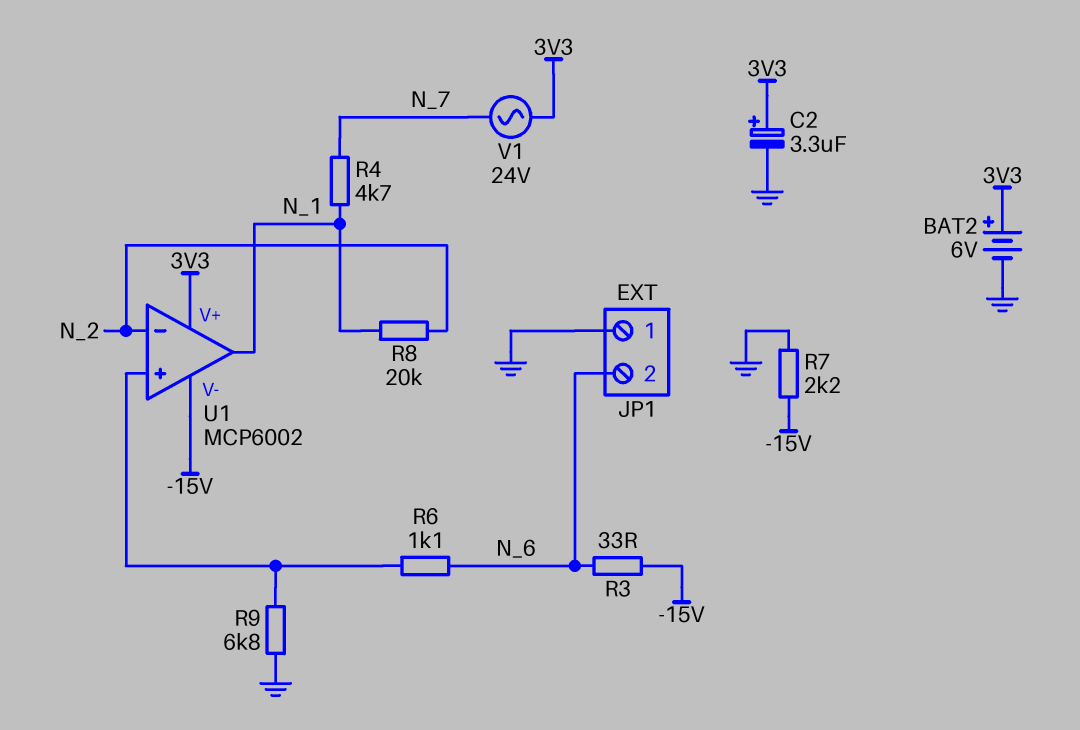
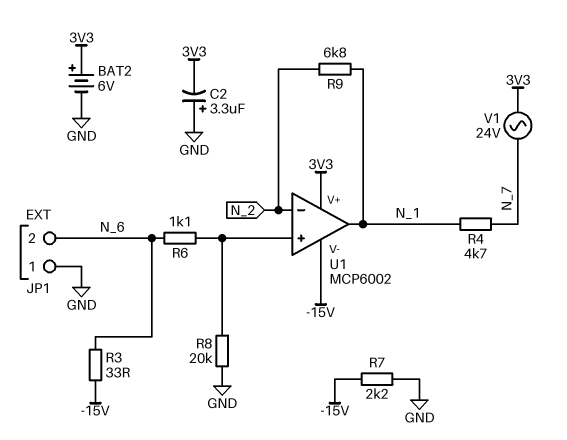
C2: 3.3uF (plus 3V3, minus GND) -> 3.3uF (plus GND, minus 3V3)
R8: 20k (N_1, N_2) -> 20k (GND, U1/in+)
R9: 6.8k (GND, U1/in+) -> 6.8k (N_1, N_2)

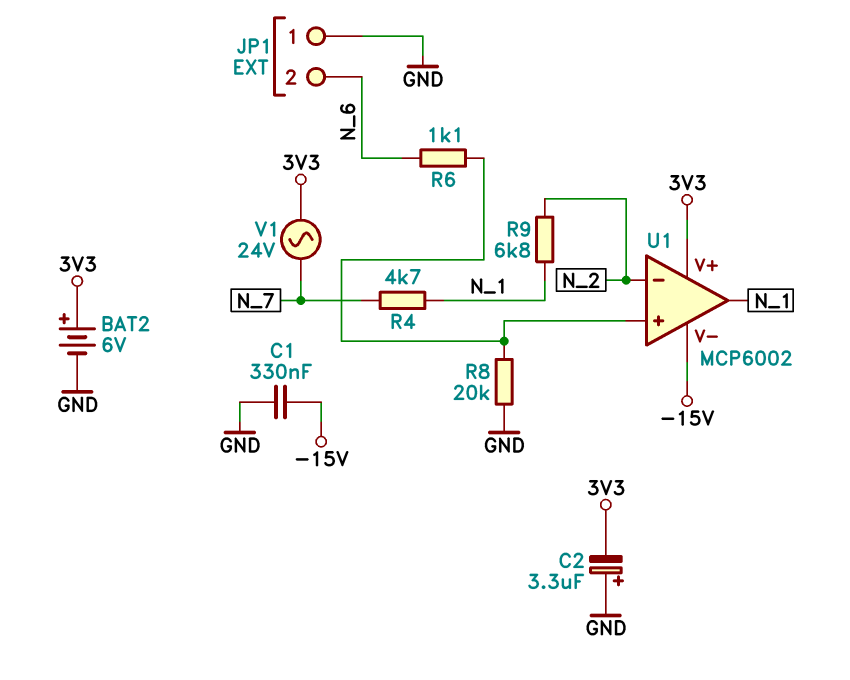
C1: none -> 330nF (-15V, GND)
R3: 33 (-15V, N_6) -> none
R7: 2.2k (-15V, GND) -> none

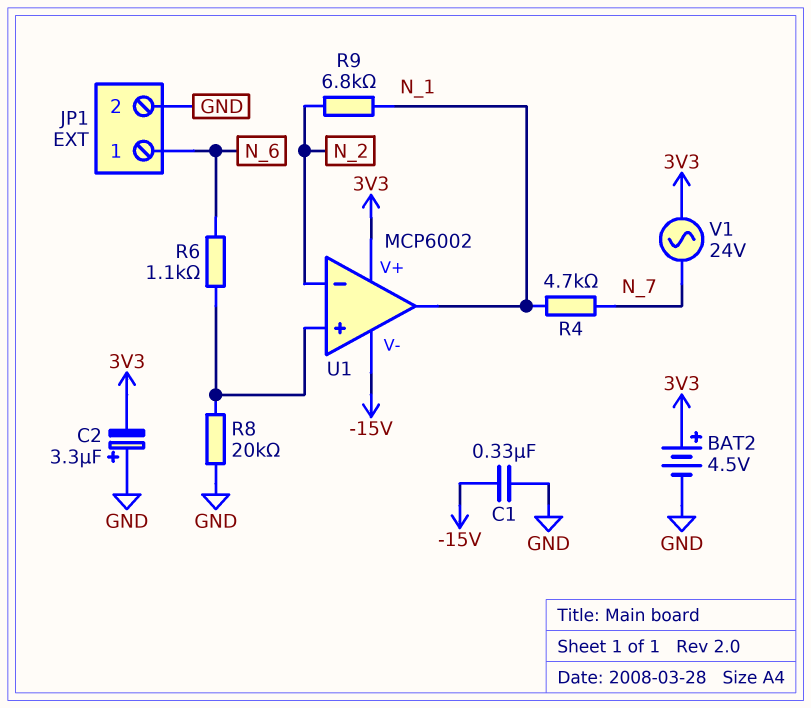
BAT2: 6V (plus 3V3, minus GND) -> 4.5V (plus 3V3, minus GND)
JP1 pin 1: GND -> N_6
JP1 pin 2: N_6 -> GND

